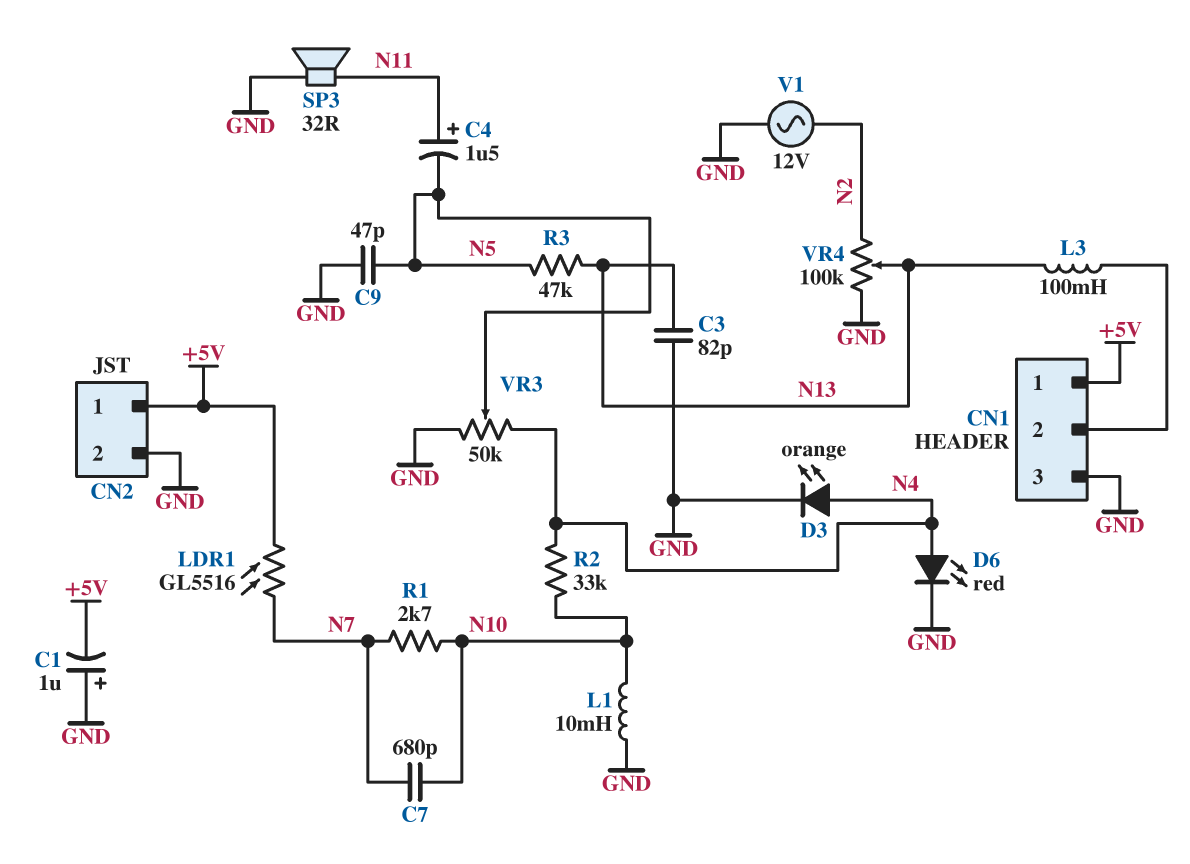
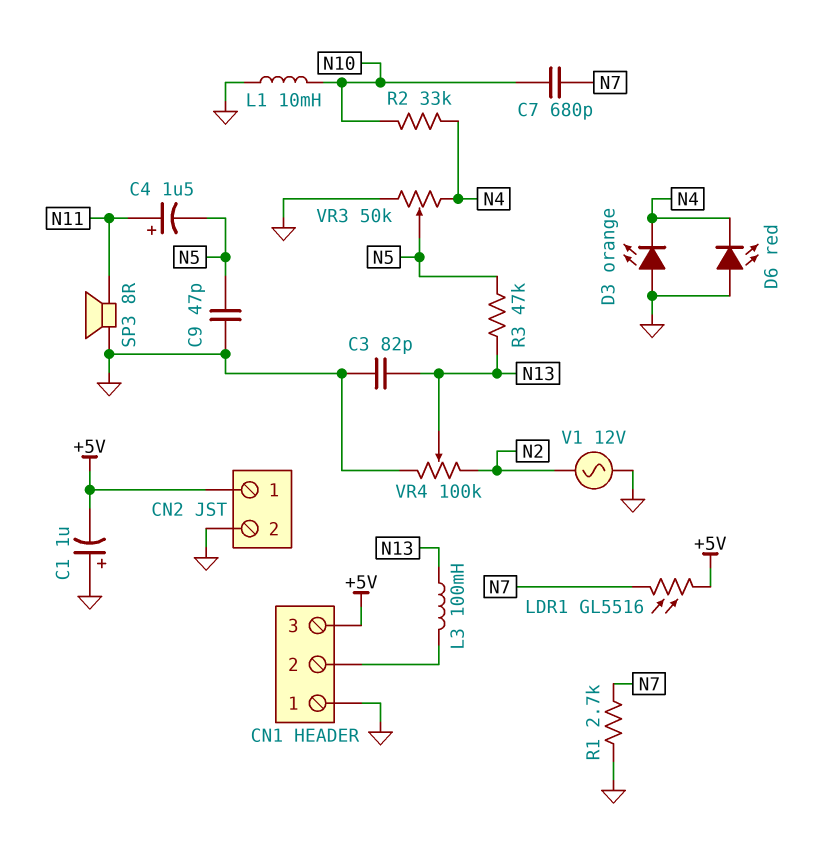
CN1 pin 1: +5V -> GND
CN1 pin 3: GND -> +5V
D3: LED orange (A N4, K GND) -> LED orange (A GND, K N4)
D6: LED red (A N4, K GND) -> LED red (A GND, K N4)
R1: 2.7k (N7, N10) -> 2.7k (GND, N7)
SP3: speaker 32R (GND, N11) -> speaker 8R (GND, N11)

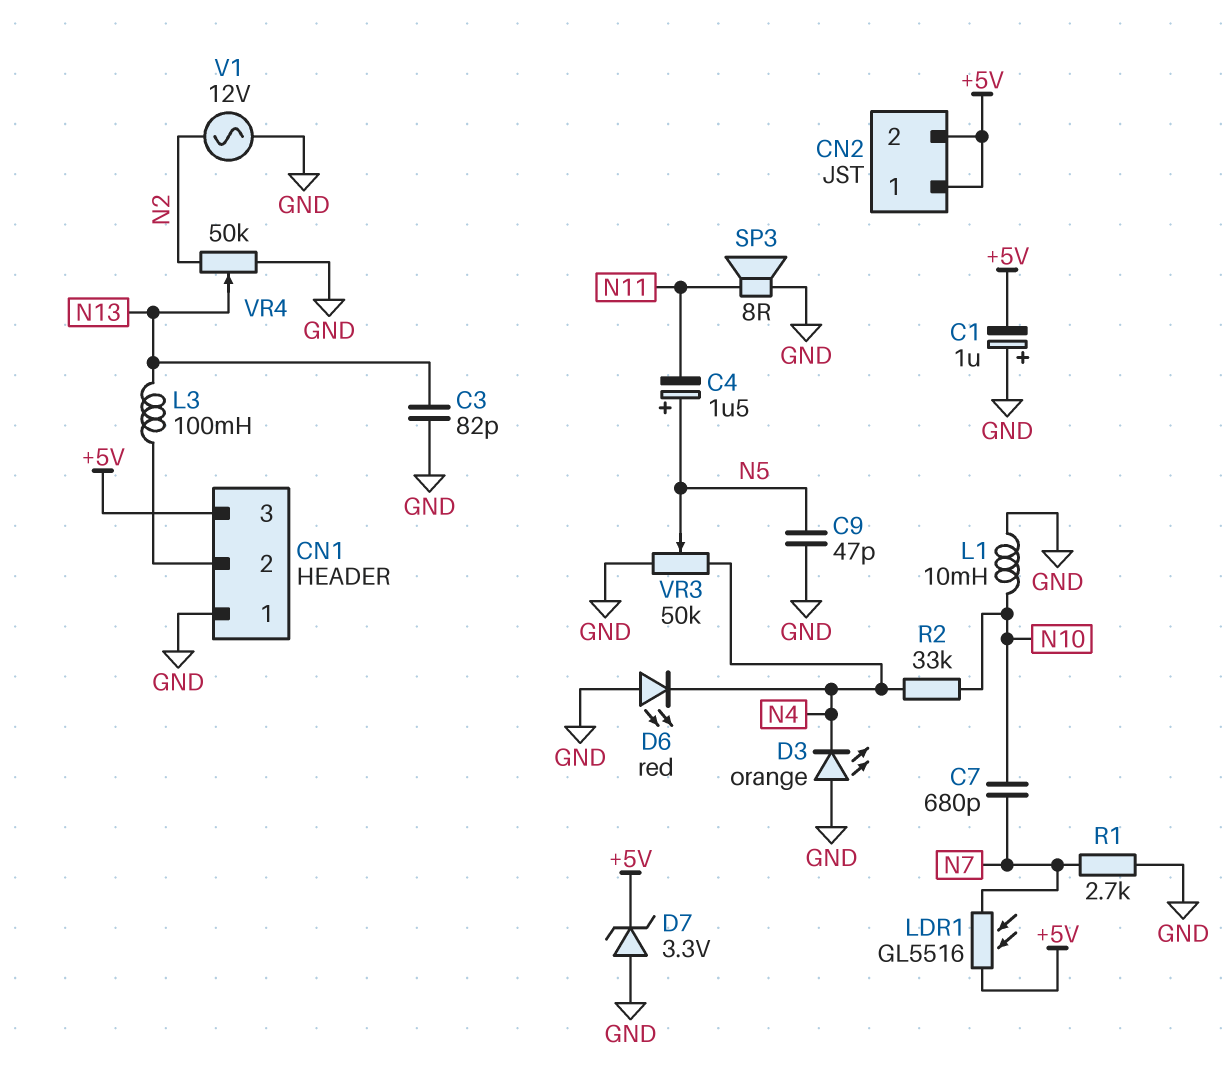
C4: 1.5uF (plus N11, minus N5) -> 1.5uF (plus N5, minus N11)
CN2 pin 2: GND -> +5V
D7: none -> zener 3.3V (A GND, K +5V)
R3: 47k (N5, N13) -> none
VR4: 100k (GND, N2, wiper N13) -> 50k (GND, N2, wiper N13)

